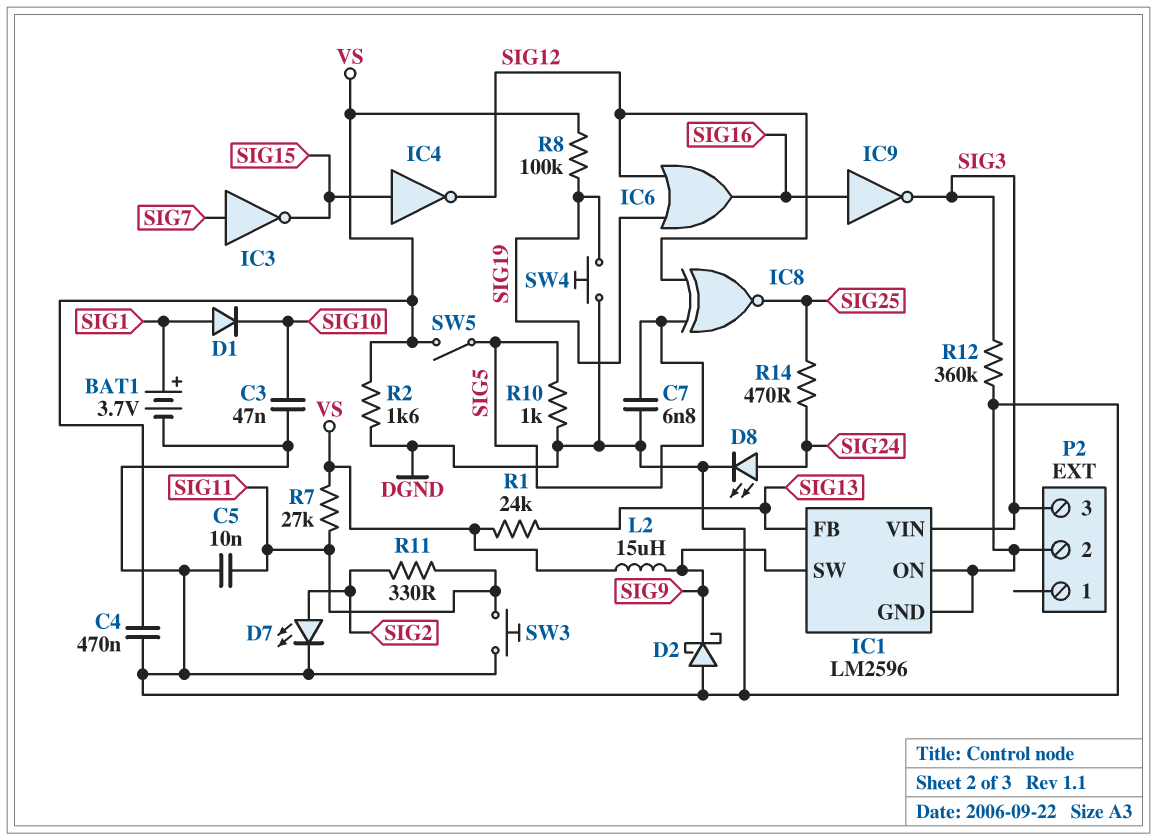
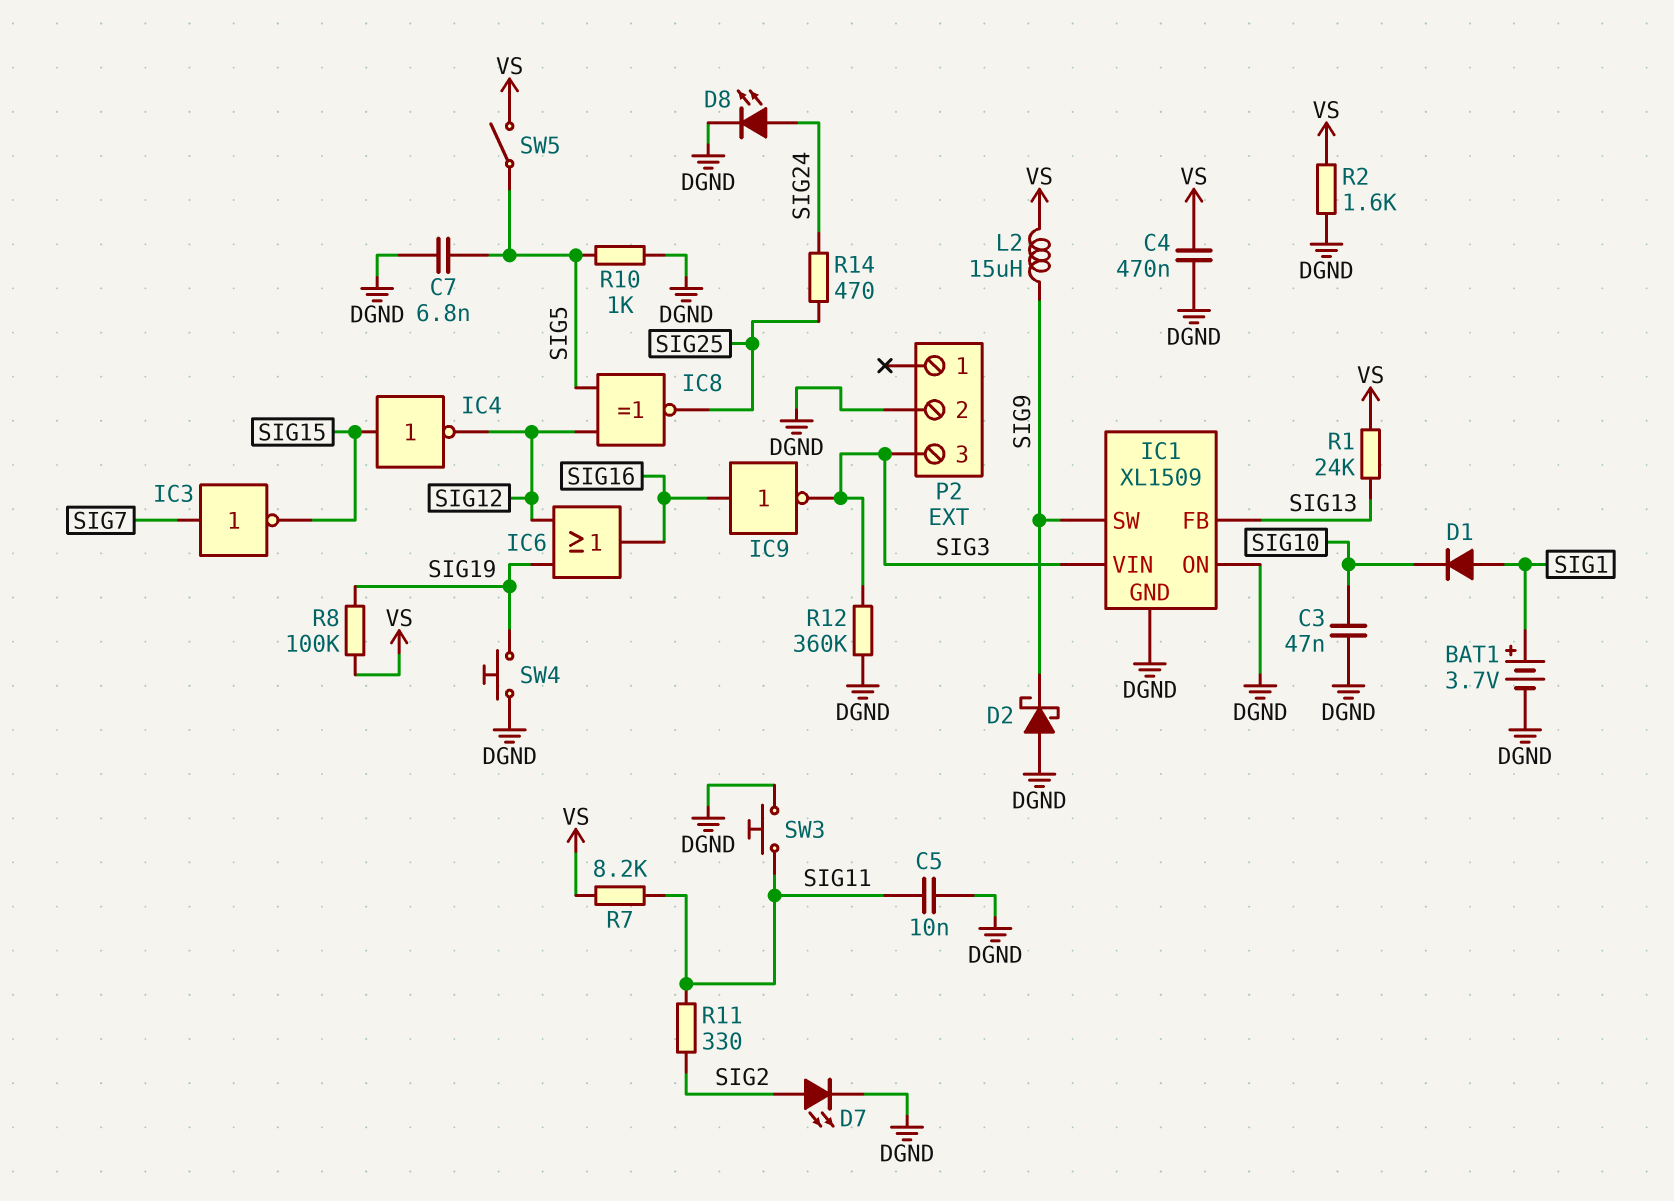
IC1: LM2596 -> XL1509
R7: 27k (SIG11, VS) -> 8.2k (SIG11, VS)

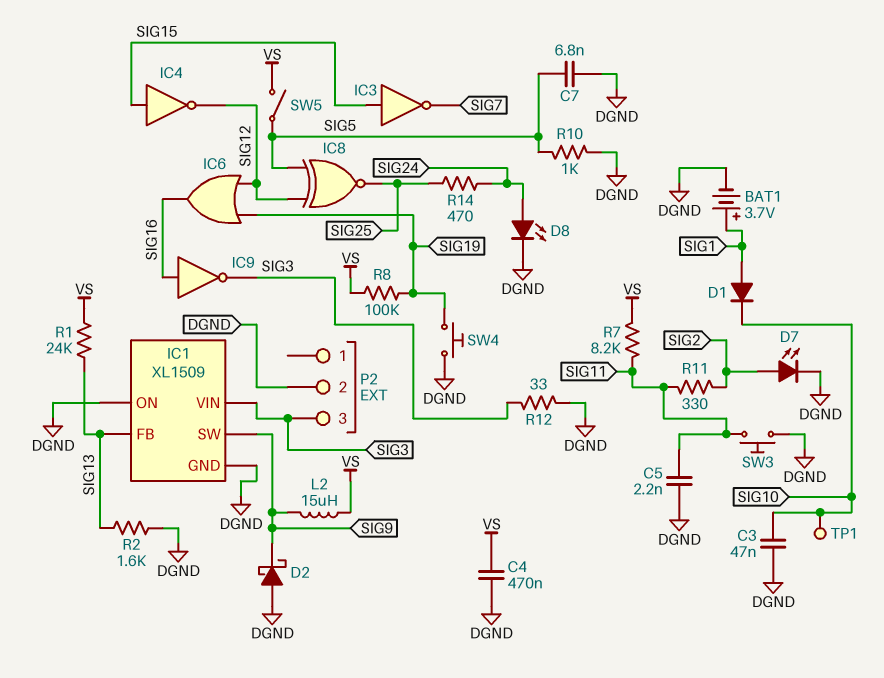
C5: 10nF (DGND, SIG11) -> 2.2nF (DGND, SIG11)
IC3: NOT (in SIG7, out SIG15) -> NOT (in SIG15, out SIG7)
R2: 1.6k (DGND, VS) -> 1.6k (DGND, SIG13)
R12: 360k (DGND, SIG3) -> 33 (DGND, SIG3)
TP1: none -> test point (SIG10)

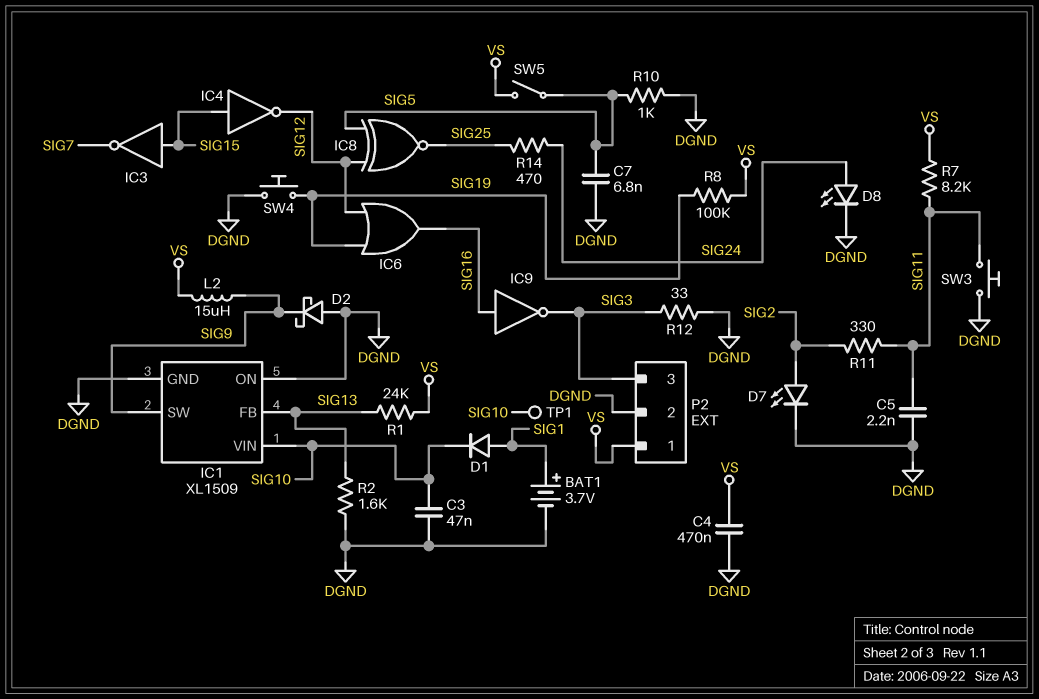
IC1 pin VIN: SIG3 -> SIG10
P2 pin 1: none -> VS

